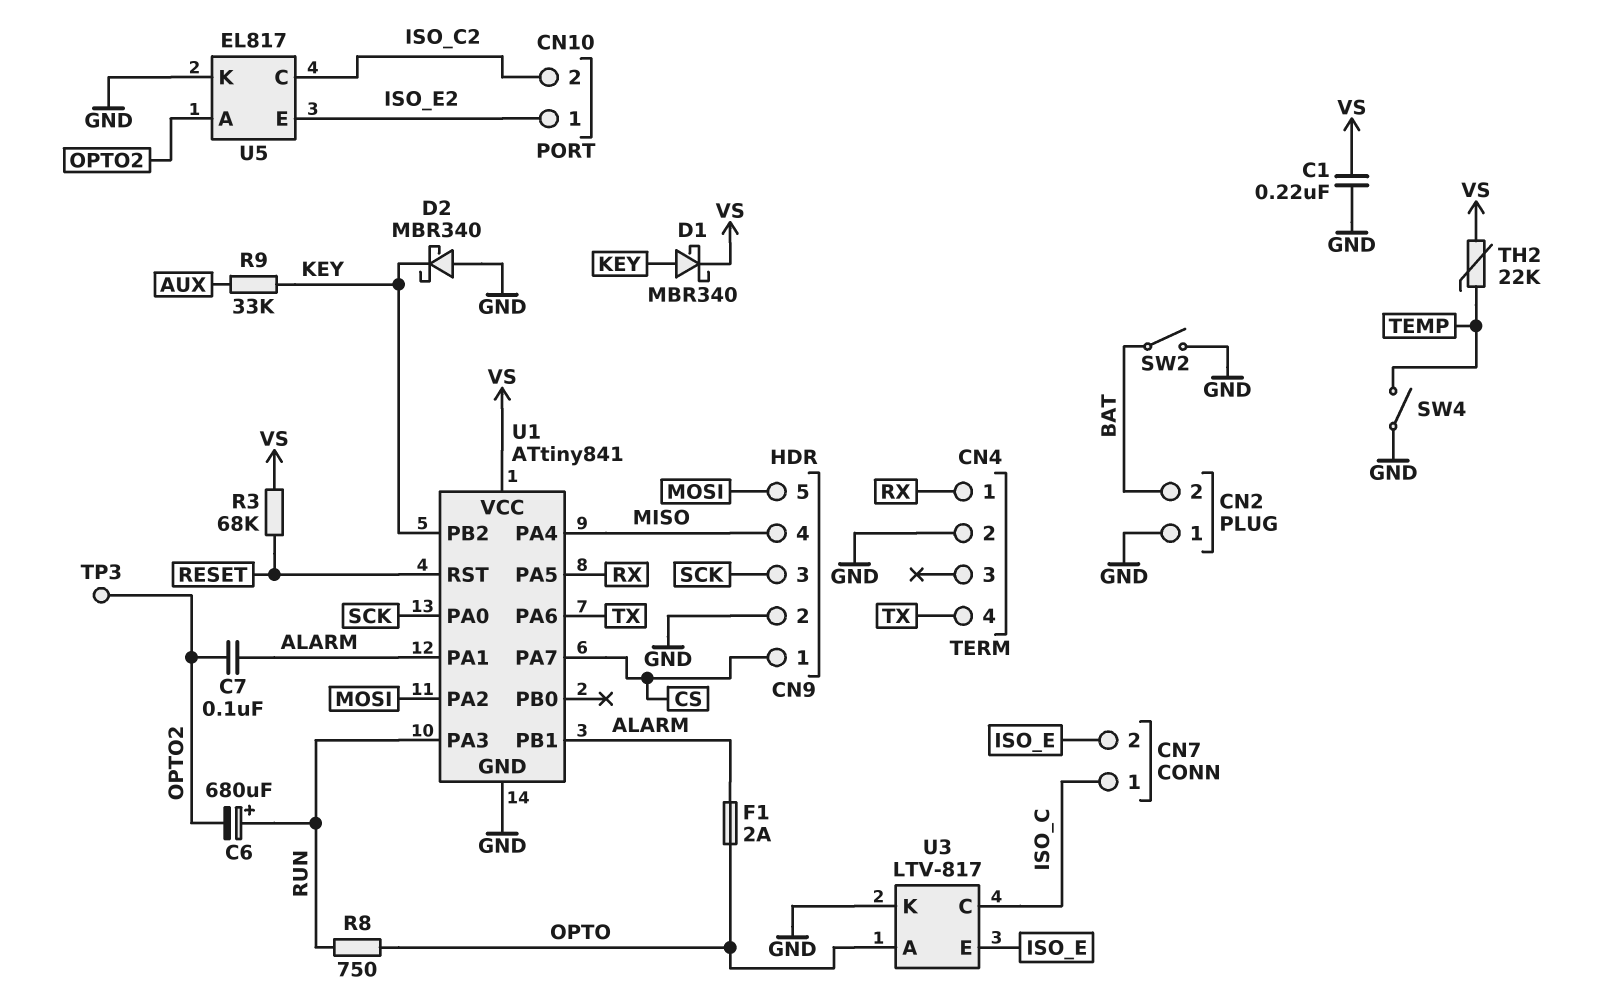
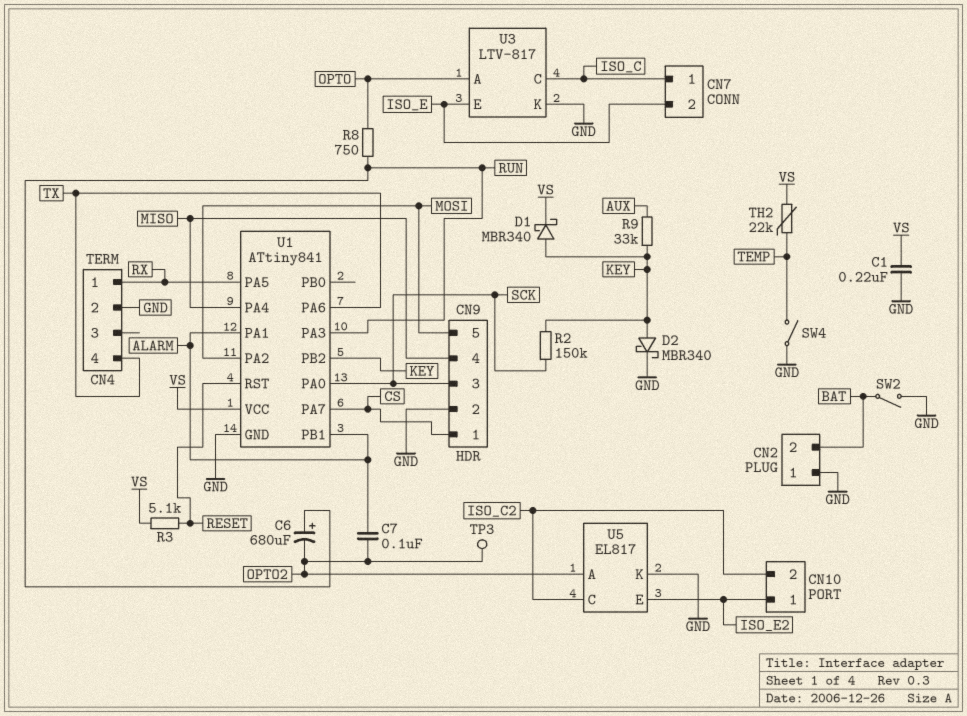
D2: schottky MBR340 (A GND, K KEY) -> schottky MBR340 (A KEY, K GND)
F1: 2A (ALARM, OPTO) -> none
R2: none -> 150k (KEY, SCK)
R3: 68k (RESET, VS) -> 5.1k (RESET, VS)

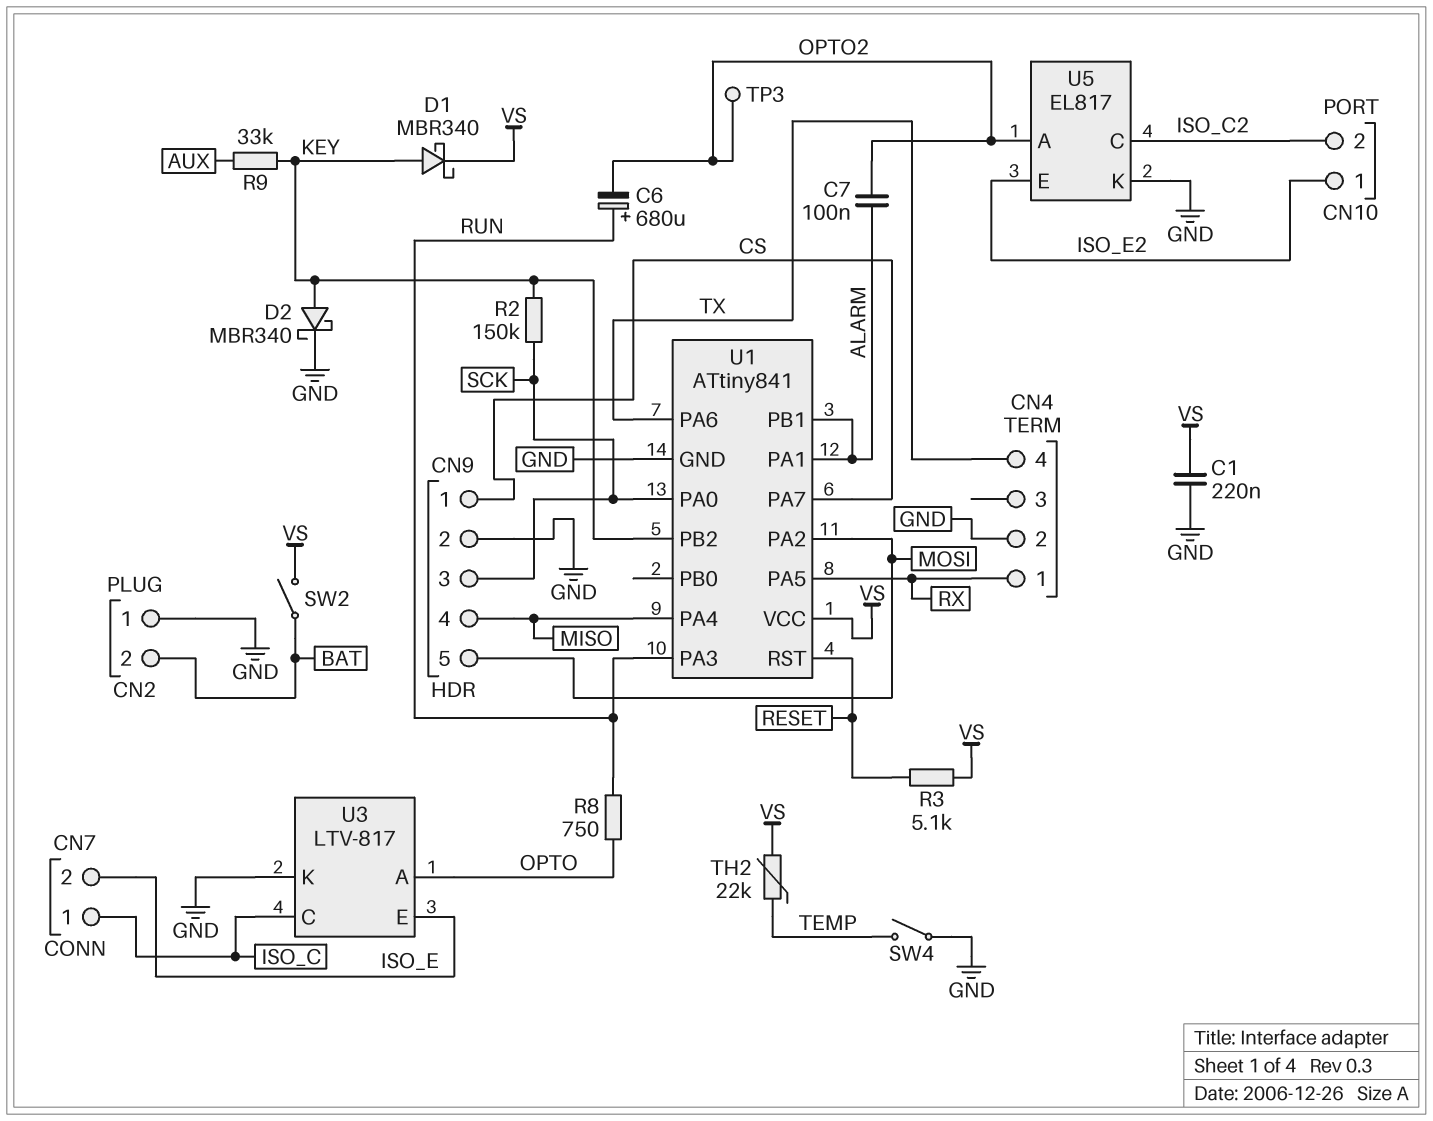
SW2: switch (BAT, GND) -> switch (BAT, VS)

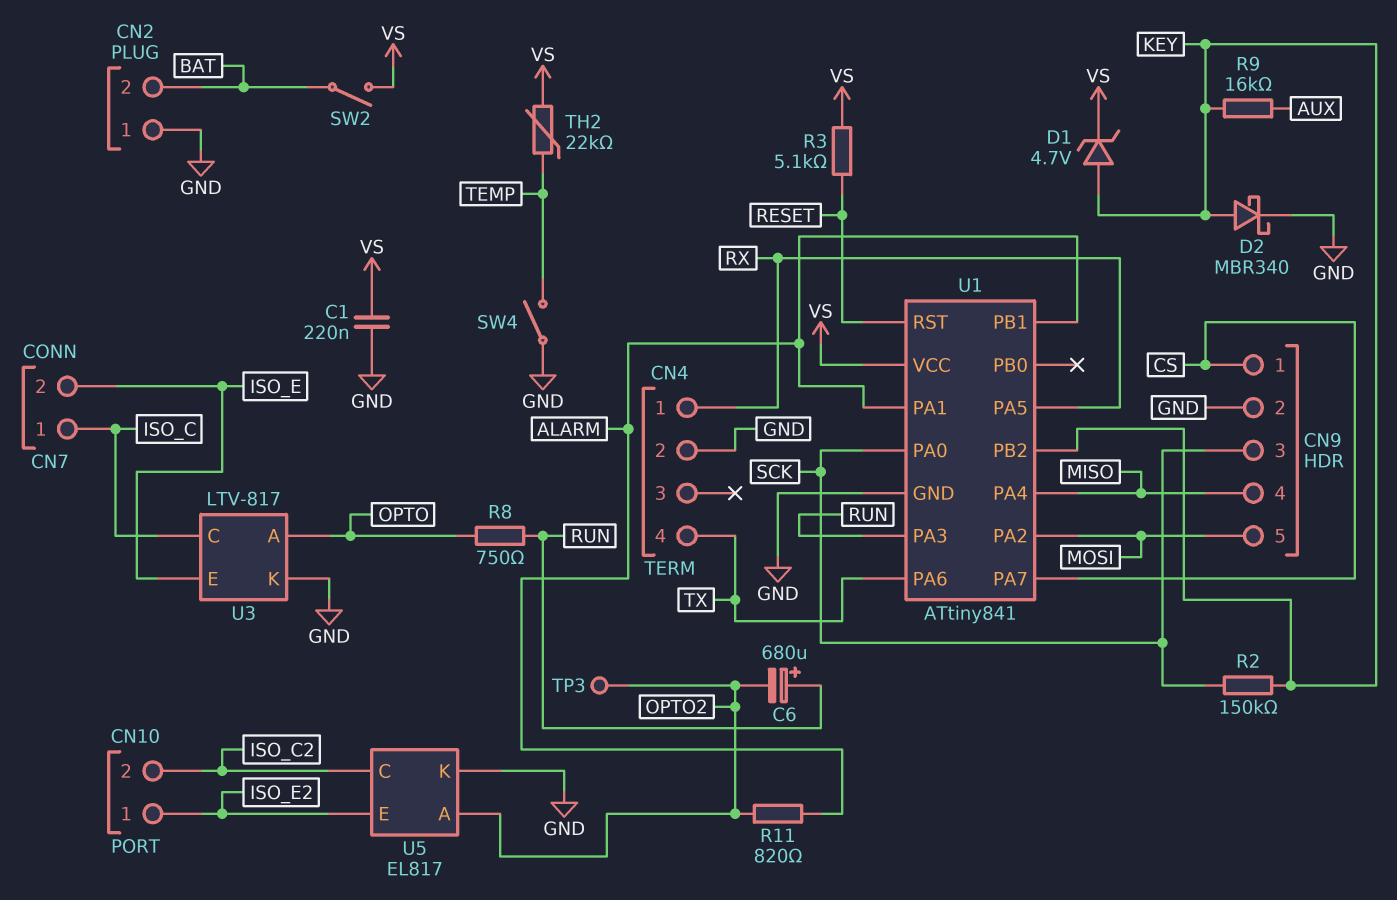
C7: 100nF (ALARM, OPTO2) -> none
D1: schottky MBR340 (A KEY, K VS) -> zener 4.7V (A KEY, K VS)
R9: 33k (AUX, KEY) -> 16k (AUX, KEY)
R11: none -> 820 (ALARM, OPTO2)

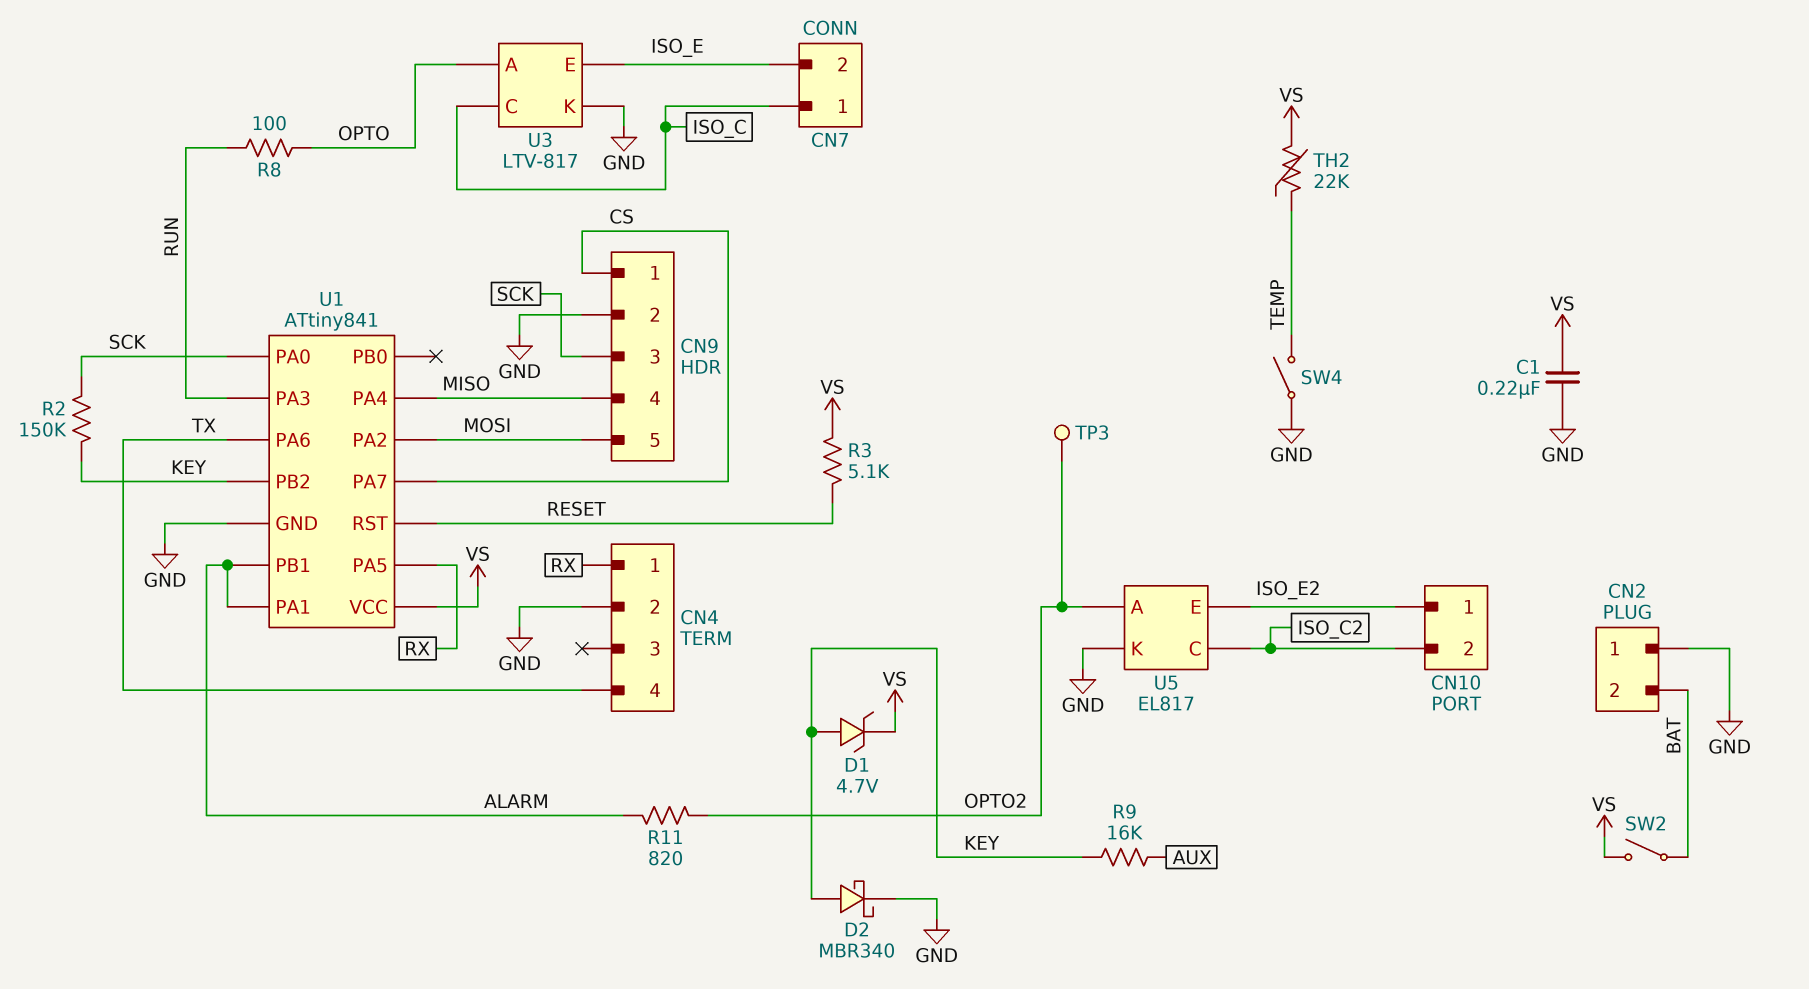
C6: 680uF (plus RUN, minus OPTO2) -> none
R8: 750 (OPTO, RUN) -> 100 (OPTO, RUN)

